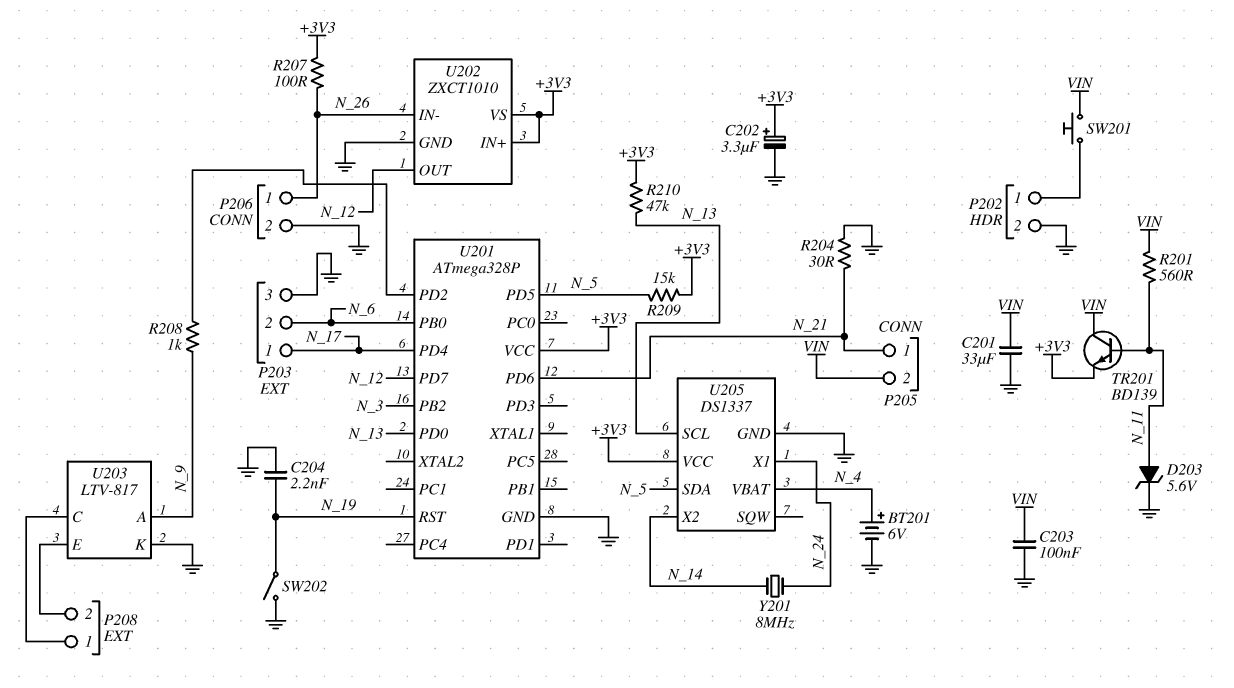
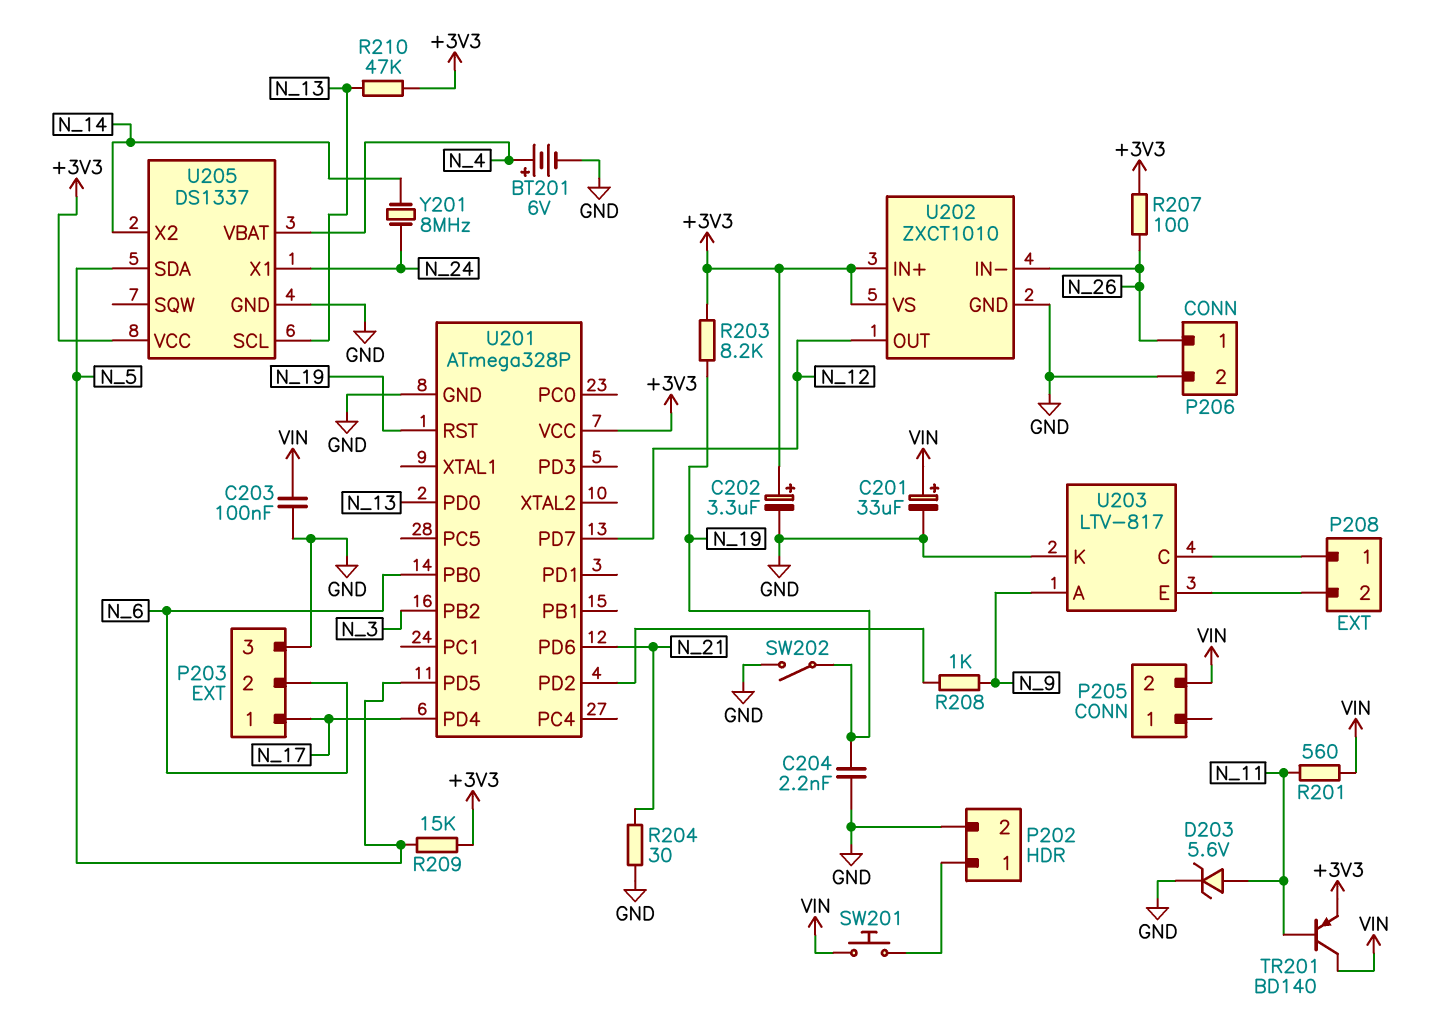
C201: 33uF (GND, VIN) -> 33uF (plus VIN, minus GND)
P205 pin 1: N_21 -> none
R203: none -> 8.2k (+3V3, N_19)
TR201: NPN BD139 (B N_11, C VIN, E +3V3) -> PNP BD140 (B N_11, C VIN, E +3V3)

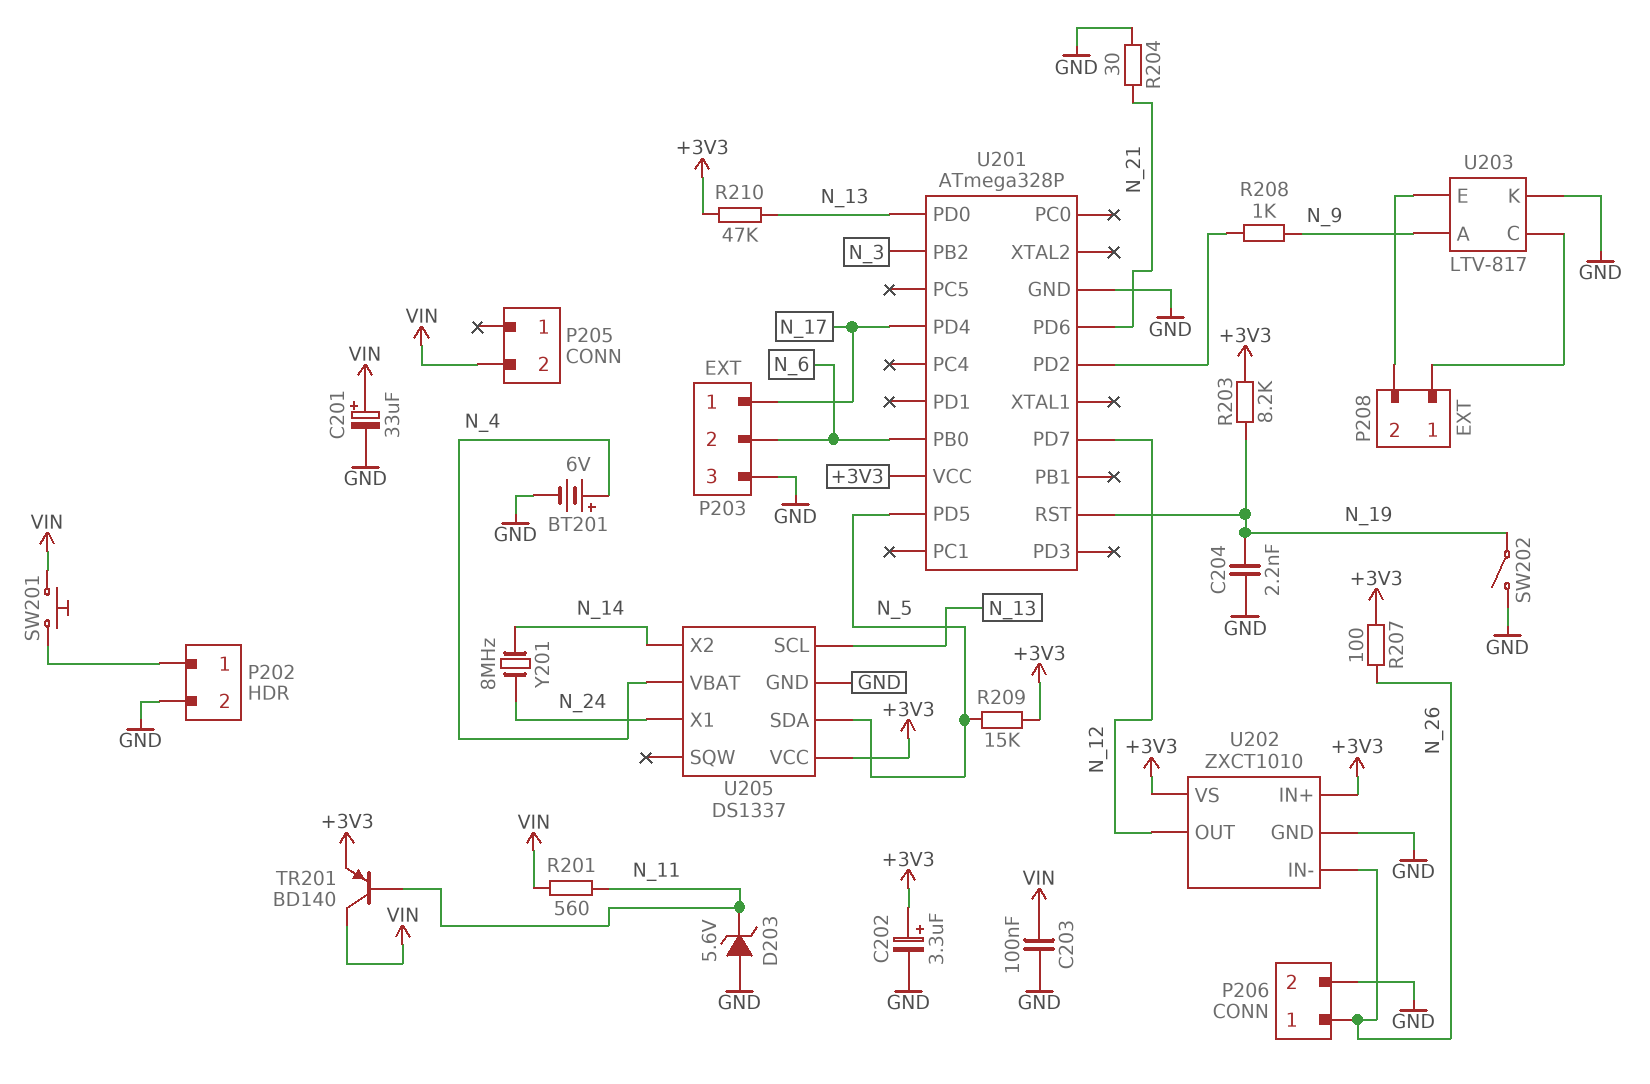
D203: zener 5.6V (A N_11, K GND) -> zener 5.6V (A GND, K N_11)

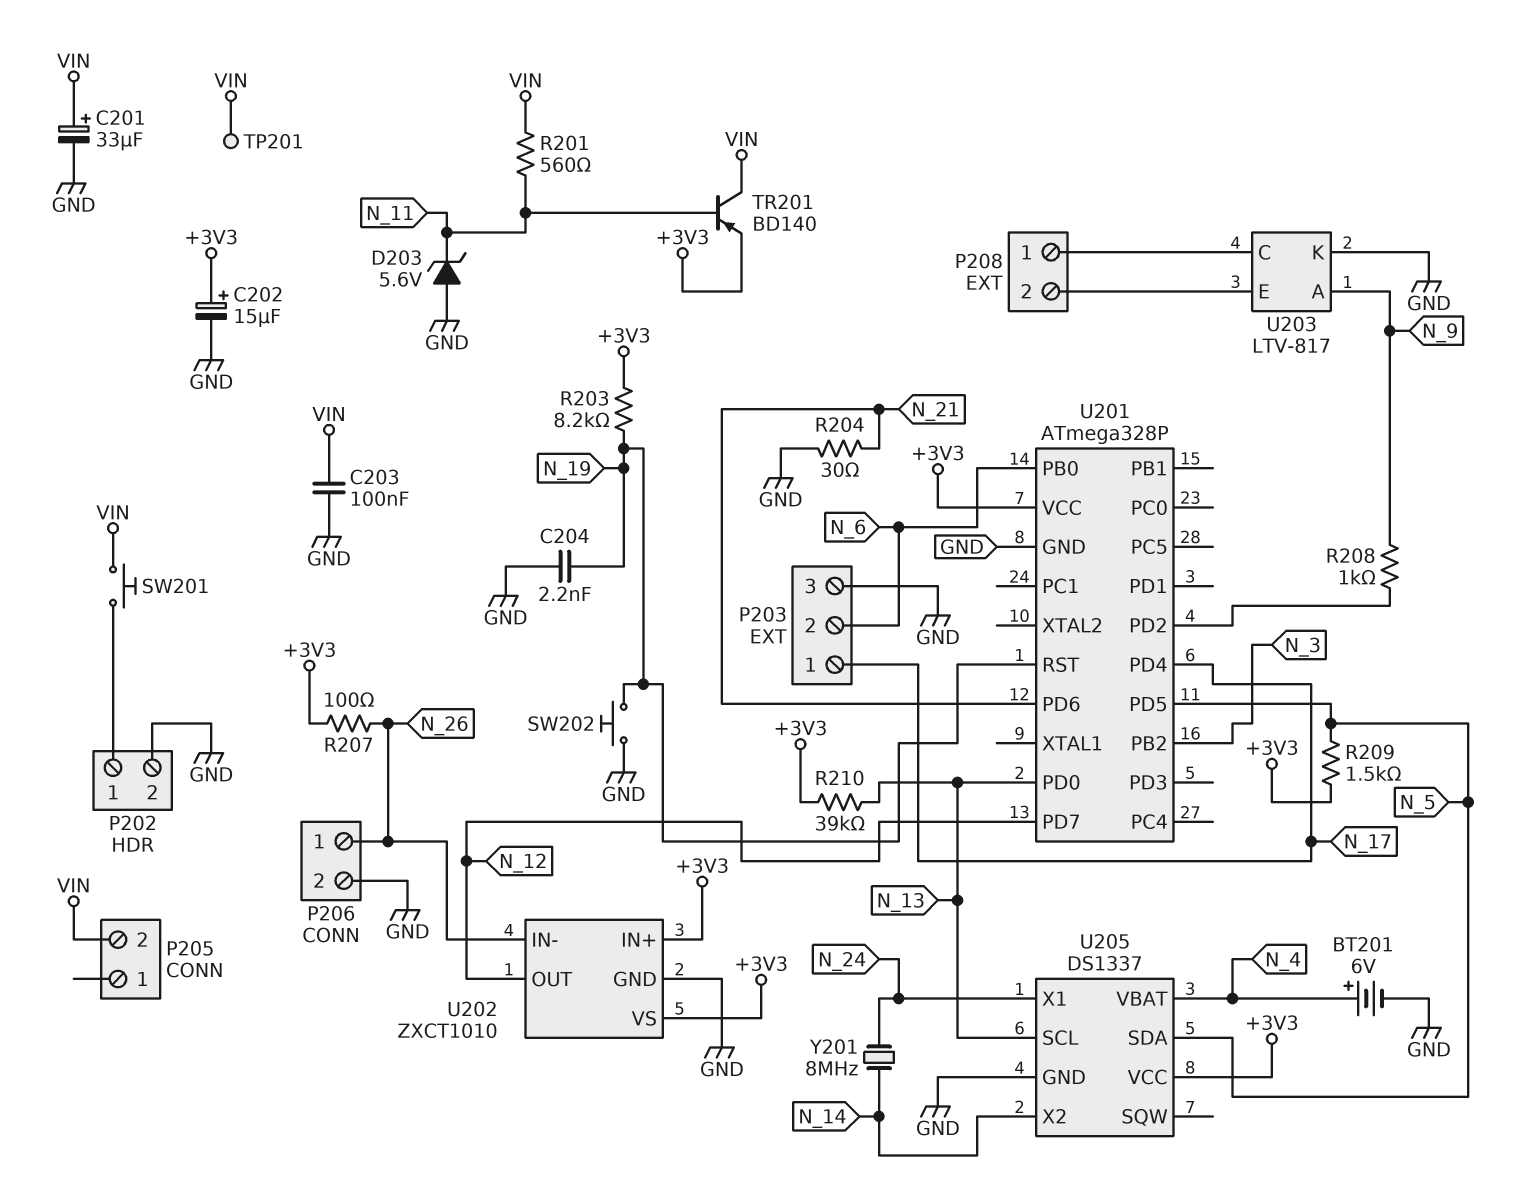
C202: 3.3uF (plus +3V3, minus GND) -> 15uF (plus +3V3, minus GND)
R209: 15k (+3V3, N_5) -> 1.5k (+3V3, N_5)
R210: 47k (+3V3, N_13) -> 39k (+3V3, N_13)
SW202: switch (GND, N_19) -> button (GND, N_19)
TP201: none -> test point (VIN)

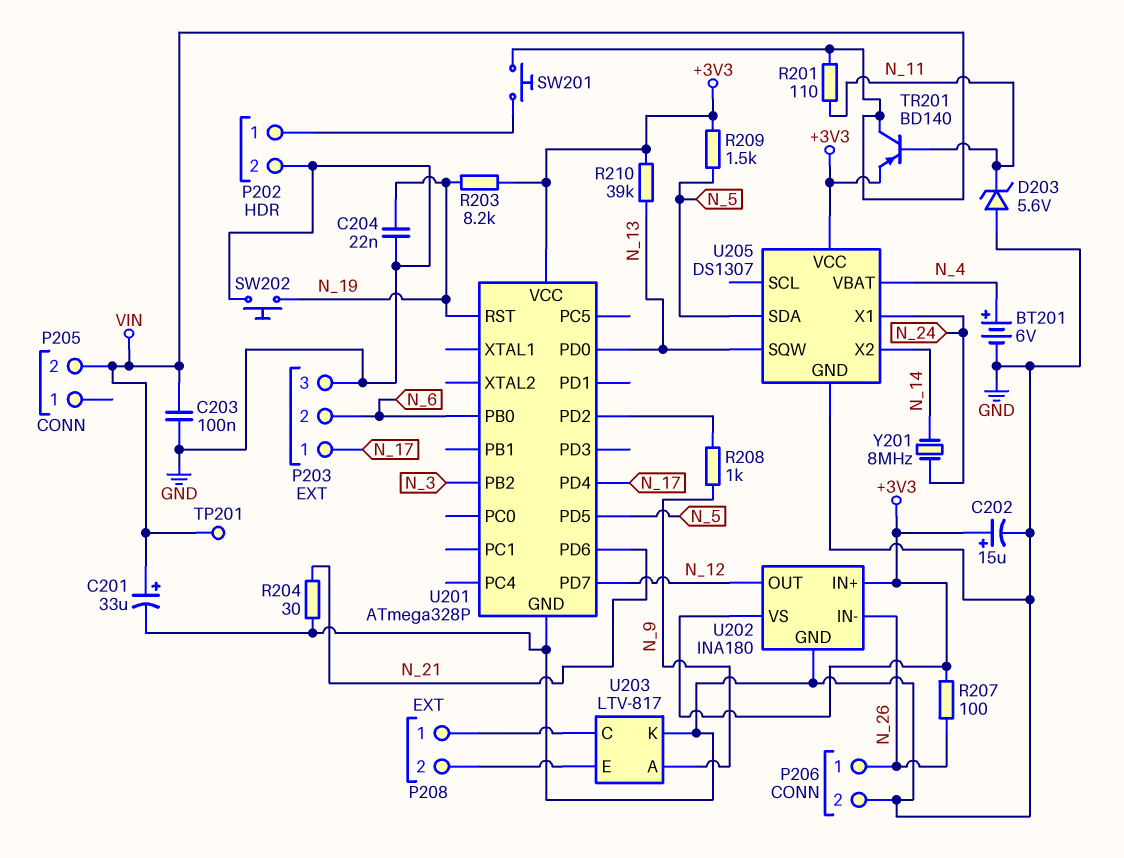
C204: 2.2nF (GND, N_19) -> 22nF (GND, N_19)
R201: 560 (N_11, VIN) -> 110 (N_11, VIN)
U202: ZXCT1010 -> INA180
U205: DS1337 -> DS1307
U205 pin SCL: N_13 -> none
U205 pin SQW: none -> N_13

